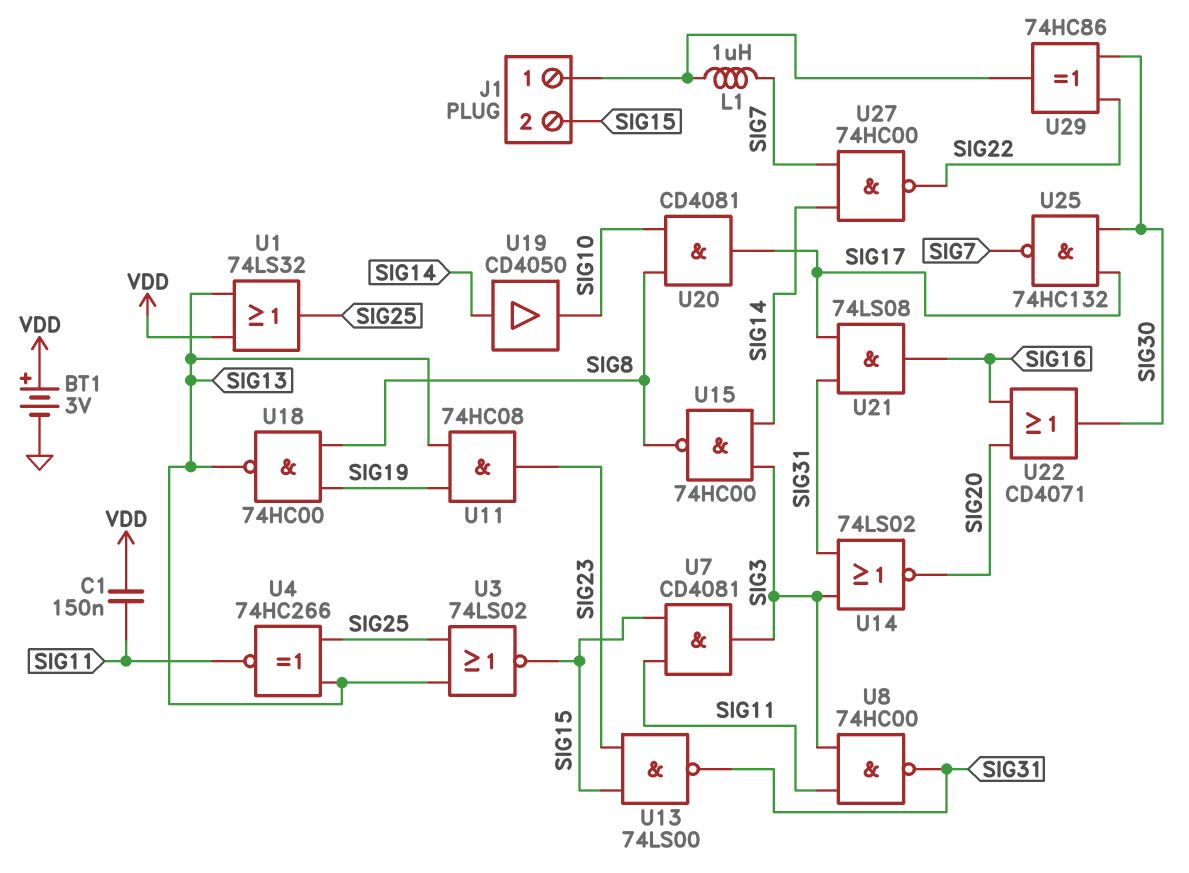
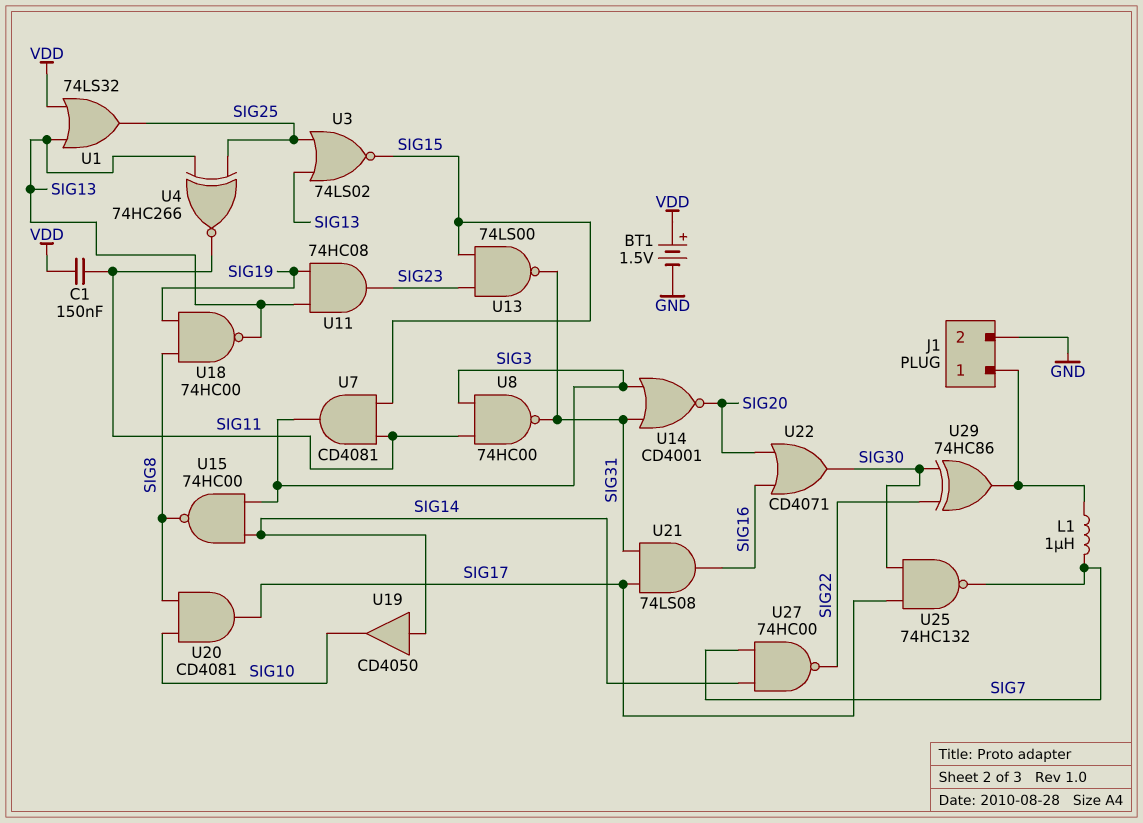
BT1: 3V (plus VDD, minus GND) -> 1.5V (plus VDD, minus GND)
J1 pin 2: SIG15 -> GND
U14: NOR 74LS02 (in SIG3, in SIG31, out SIG20) -> NOR CD4001 (in SIG3, in SIG31, out SIG20)

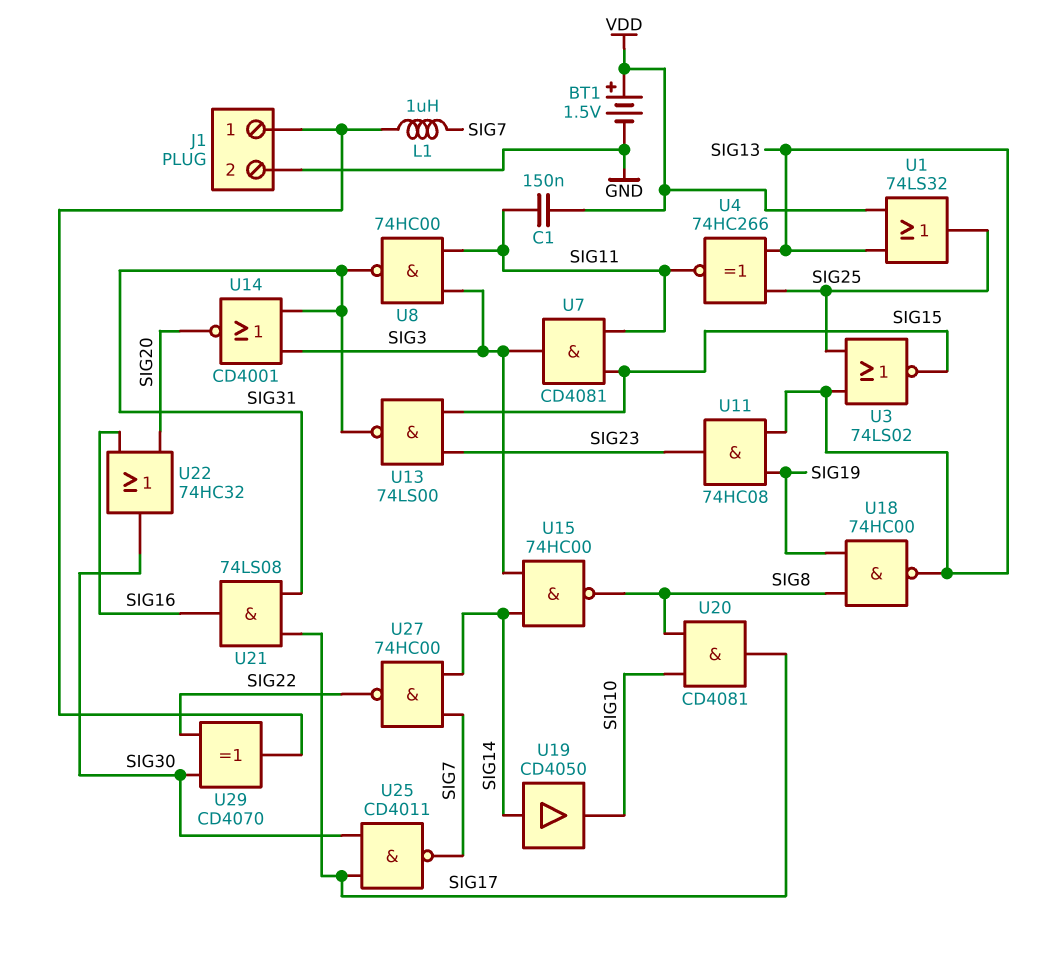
U22: OR CD4071 (in SIG16, in SIG20, out SIG30) -> OR 74HC32 (in SIG16, in SIG20, out SIG30)
U25: NAND 74HC132 (in SIG17, in SIG30, out SIG7) -> NAND CD4011 (in SIG17, in SIG30, out SIG7)
U29: XOR 74HC86 (in SIG22, in SIG30, out J1/1) -> XOR CD4070 (in SIG22, in SIG30, out J1/1)

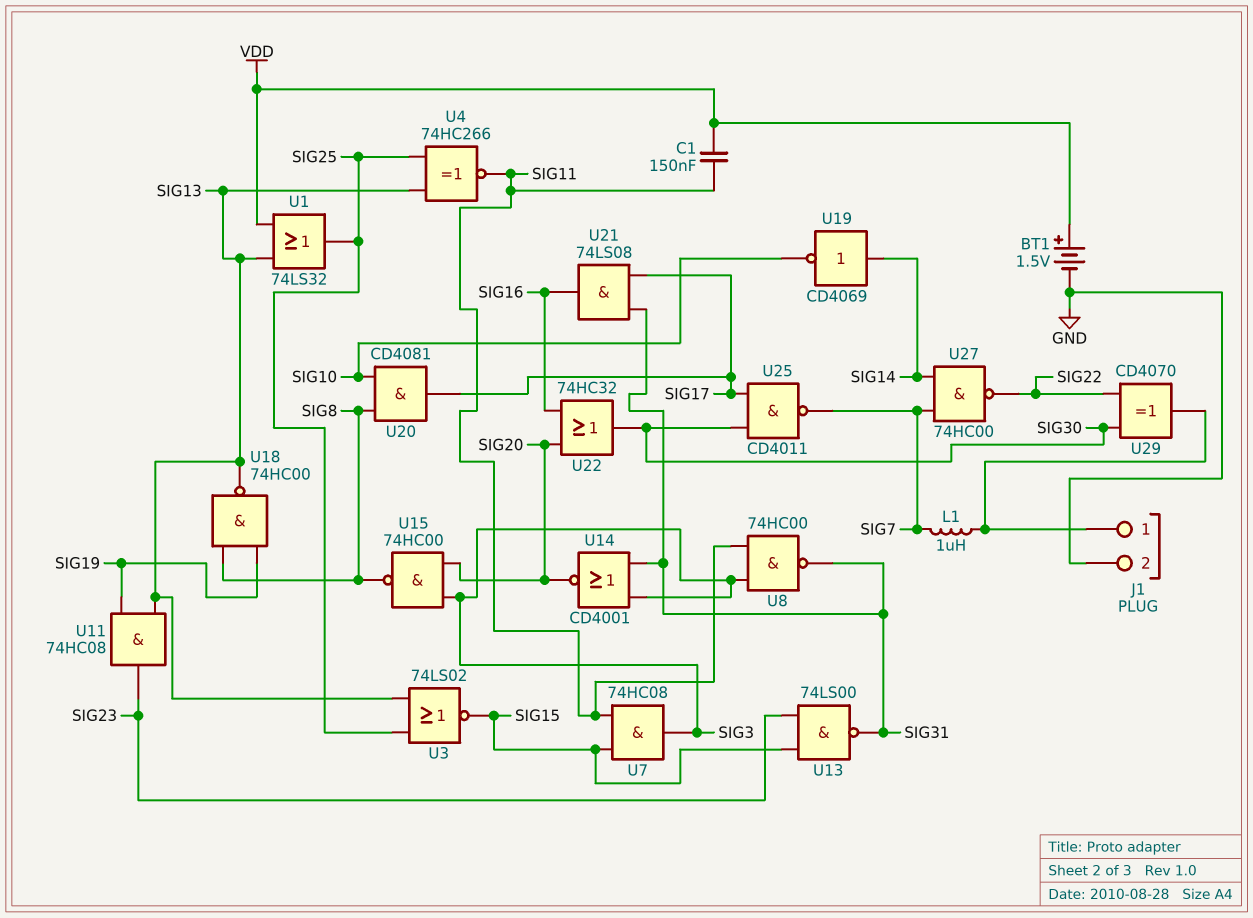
U7: AND CD4081 (in SIG11, in SIG15, out SIG3) -> AND 74HC08 (in SIG11, in SIG15, out SIG3)
U15: NAND 74HC00 (in SIG3, in SIG14, out SIG8) -> NAND 74HC00 (in SIG3, in SIG20, out SIG8)
U19: buffer CD4050 (in SIG14, out SIG10) -> NOT CD4069 (in SIG14, out SIG10)

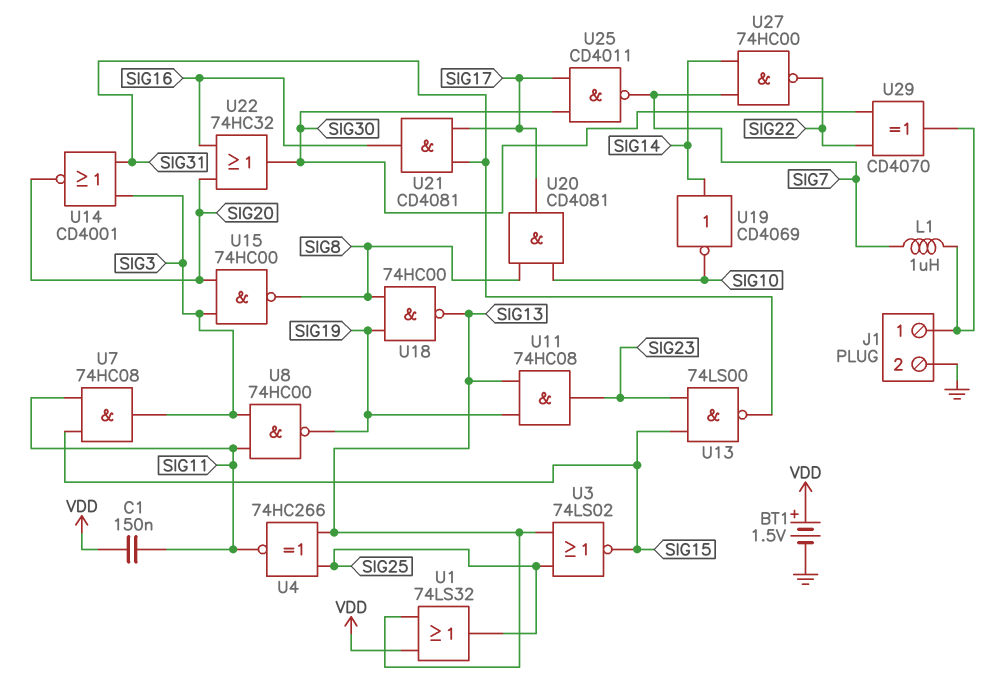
U8: NAND 74HC00 (in SIG3, in SIG11, out SIG31) -> NAND 74HC00 (in SIG3, in SIG11, out SIG19)
U21: AND 74LS08 (in SIG17, in SIG31, out SIG16) -> AND CD4081 (in SIG17, in SIG31, out SIG16)

